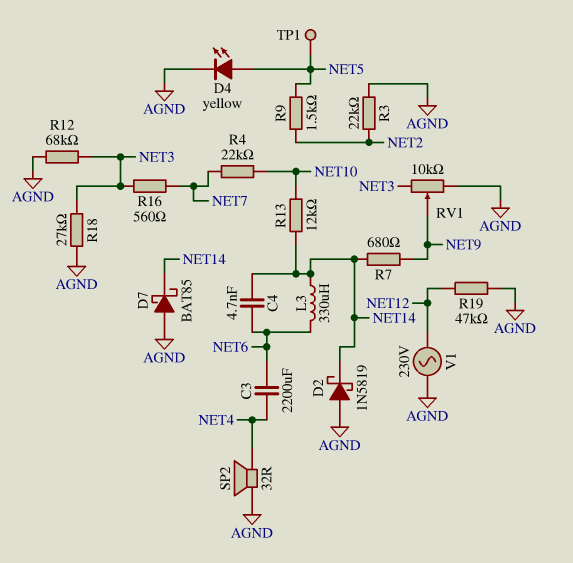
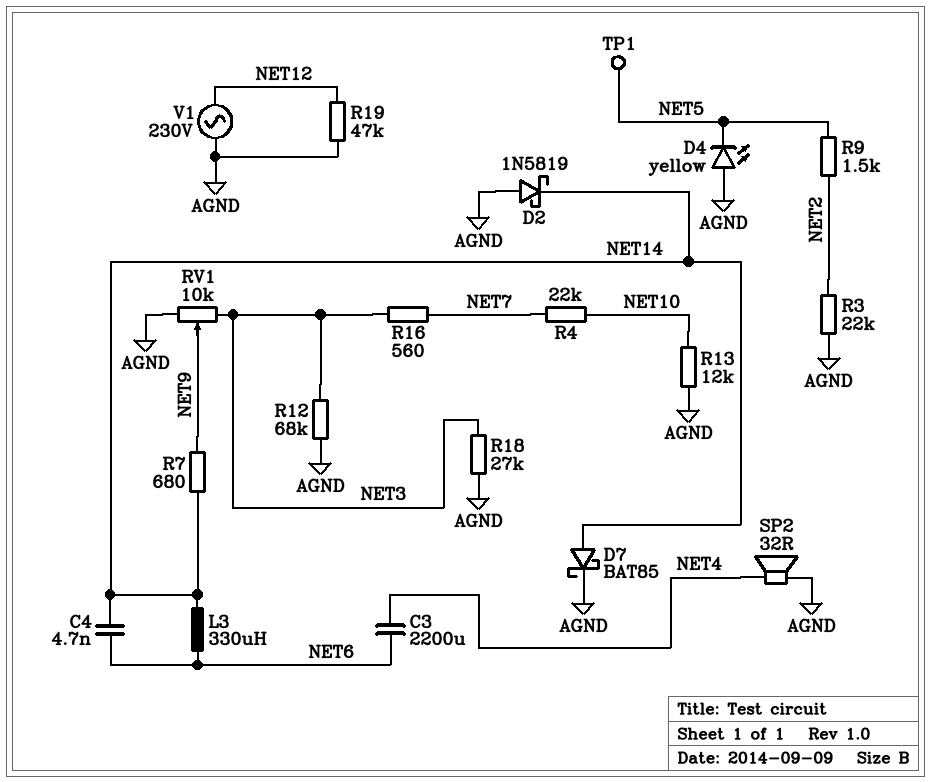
D4: LED yellow (A NET5, K AGND) -> LED yellow (A AGND, K NET5)
D7: schottky BAT85 (A AGND, K NET14) -> schottky BAT85 (A NET14, K AGND)
R13: 12k (NET10, NET14) -> 12k (AGND, NET10)

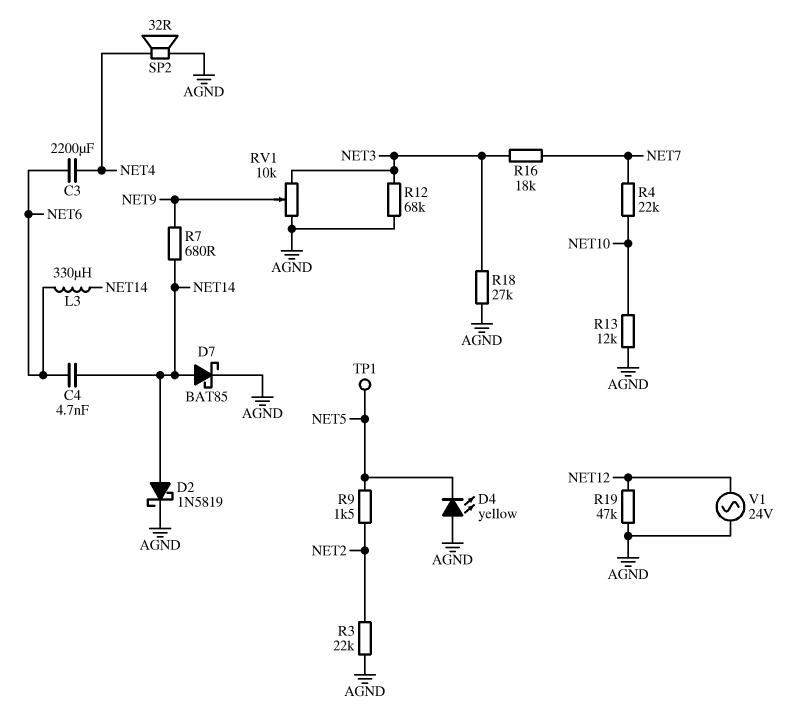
D2: schottky 1N5819 (A AGND, K NET14) -> schottky 1N5819 (A NET14, K AGND)
R16: 560 (NET3, NET7) -> 18k (NET3, NET7)
V1: AC 230V (AGND, NET12) -> AC 24V (AGND, NET12)

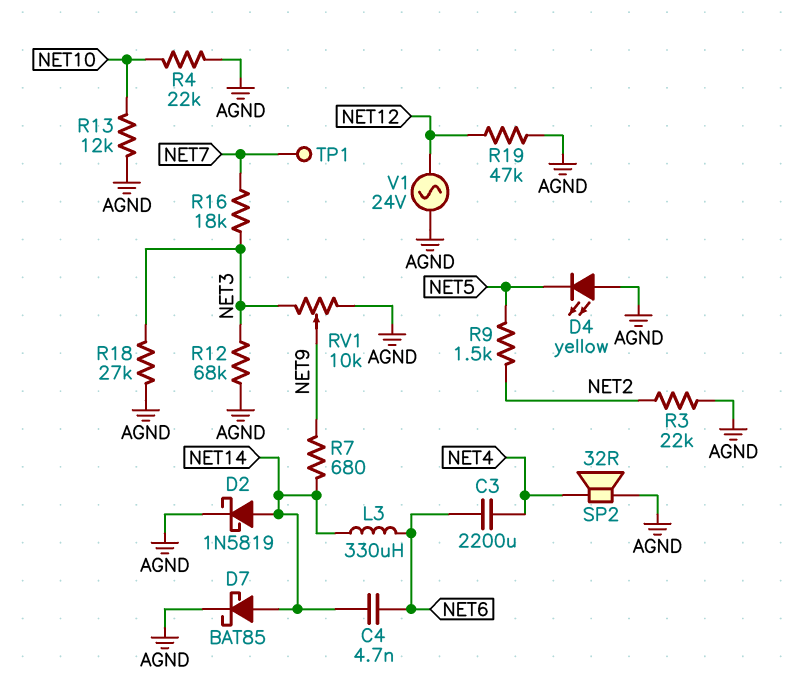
R4: 22k (NET7, NET10) -> 22k (AGND, NET10)
TP1: test point (NET5) -> test point (NET7)

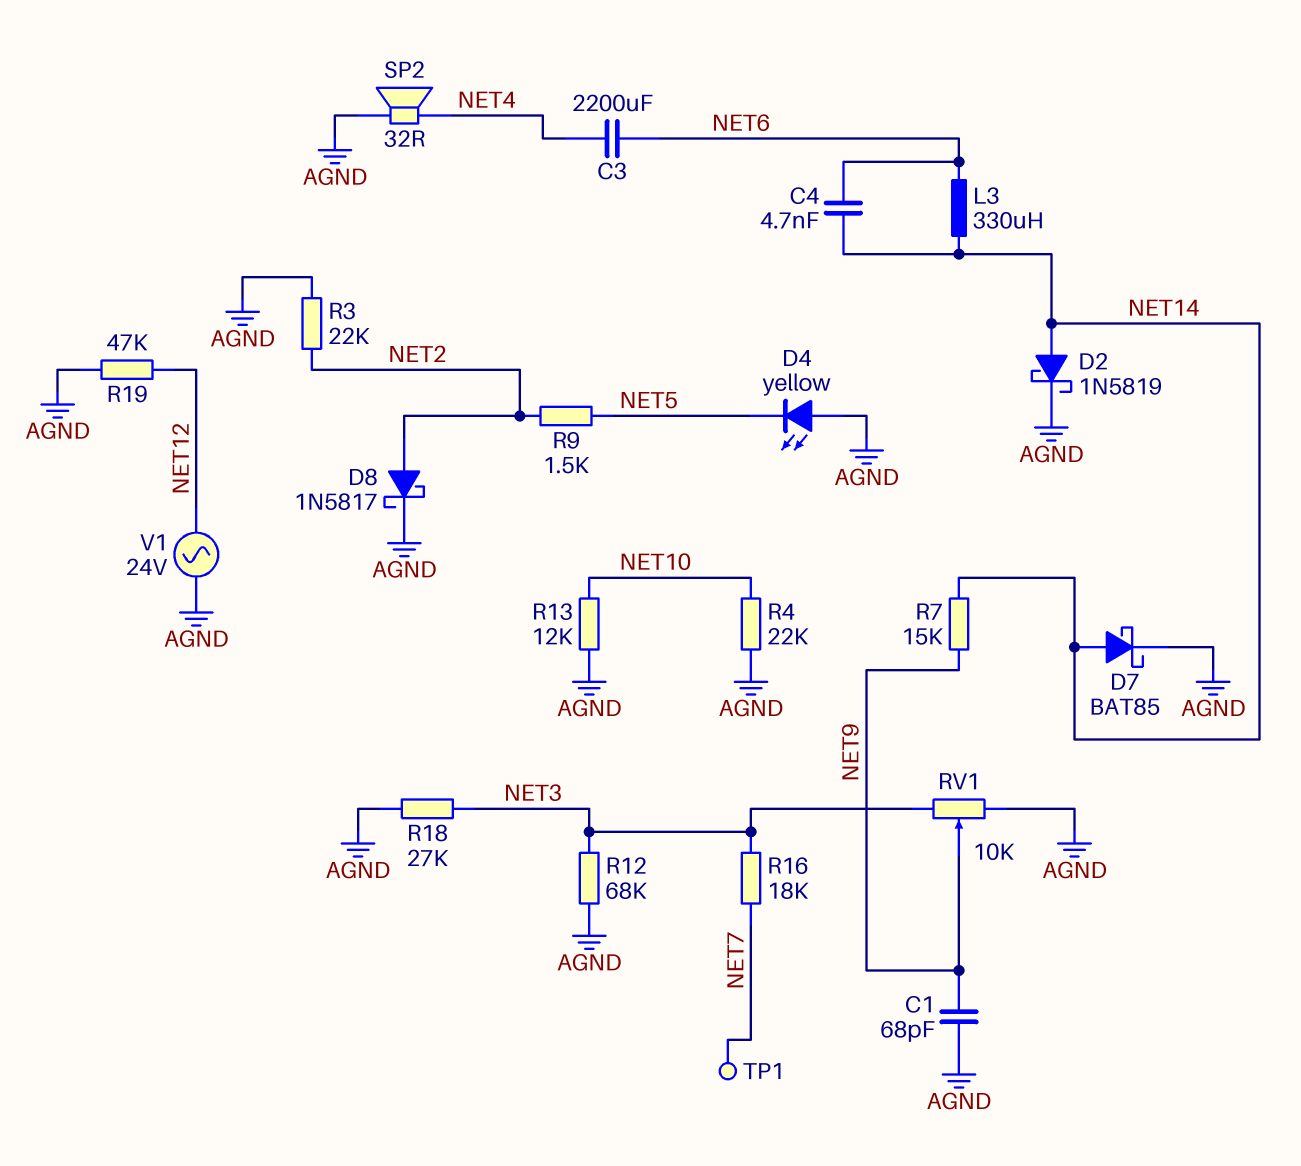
C1: none -> 68pF (AGND, NET9)
D8: none -> schottky 1N5817 (A NET2, K AGND)
R7: 680 (NET9, NET14) -> 15k (NET9, NET14)

